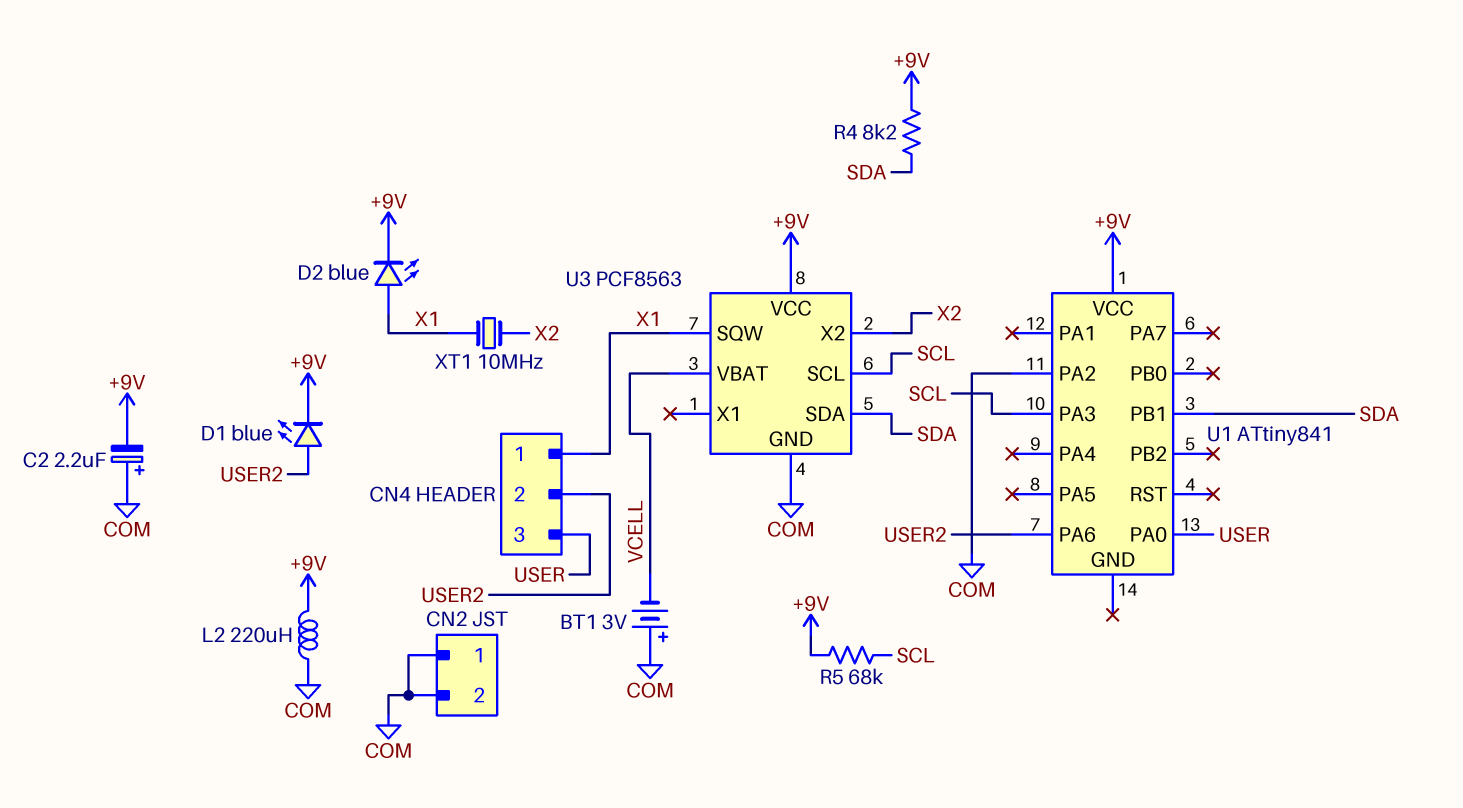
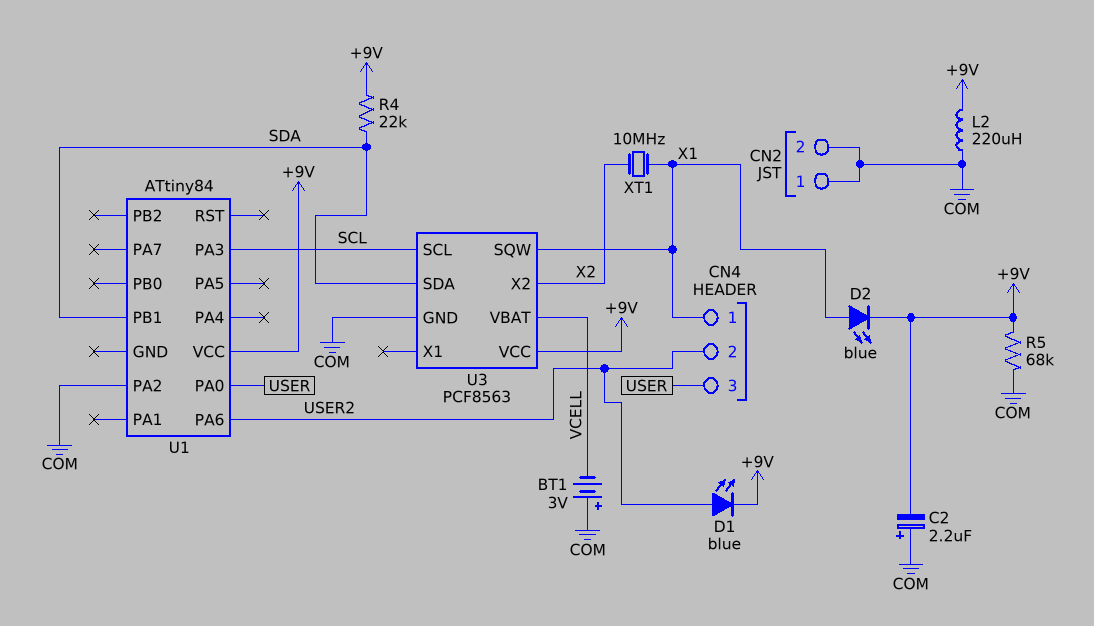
R4: 8.2k (+9V, SDA) -> 22k (+9V, SDA)
R5: 68k (+9V, SCL) -> 68k (+9V, COM)
U1: ATtiny841 -> ATtiny84

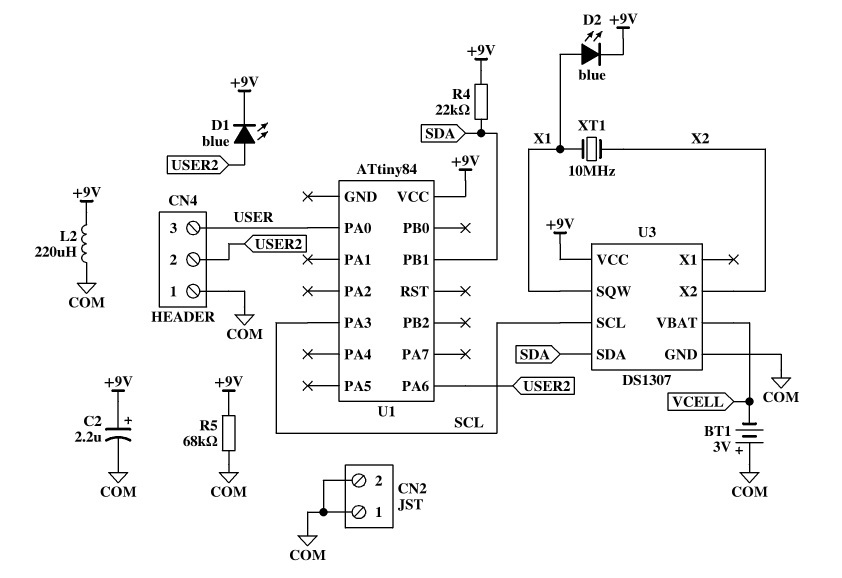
C2: 2.2uF (plus COM, minus +9V) -> 2.2uF (plus +9V, minus COM)
CN4 pin 1: X1 -> COM
U1 pin PA2: COM -> none
U3: PCF8563 -> DS1307

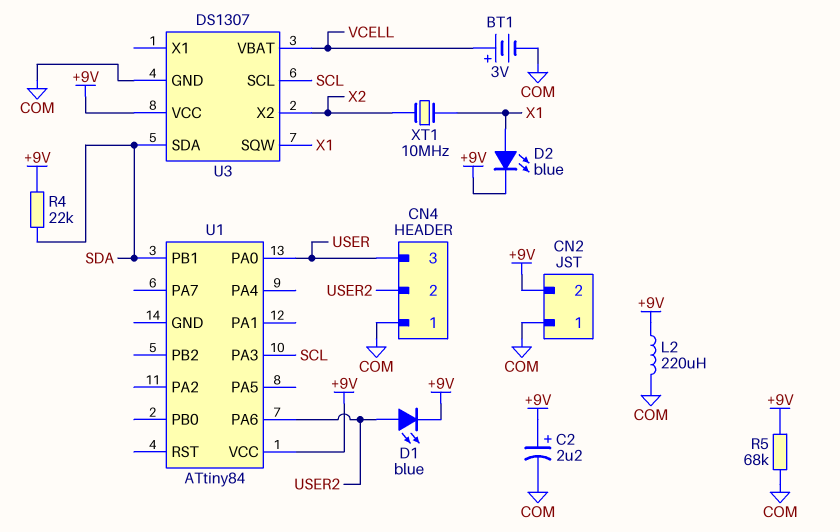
BT1: 3V (plus COM, minus VCELL) -> 3V (plus VCELL, minus COM)
CN2 pin 2: COM -> +9V

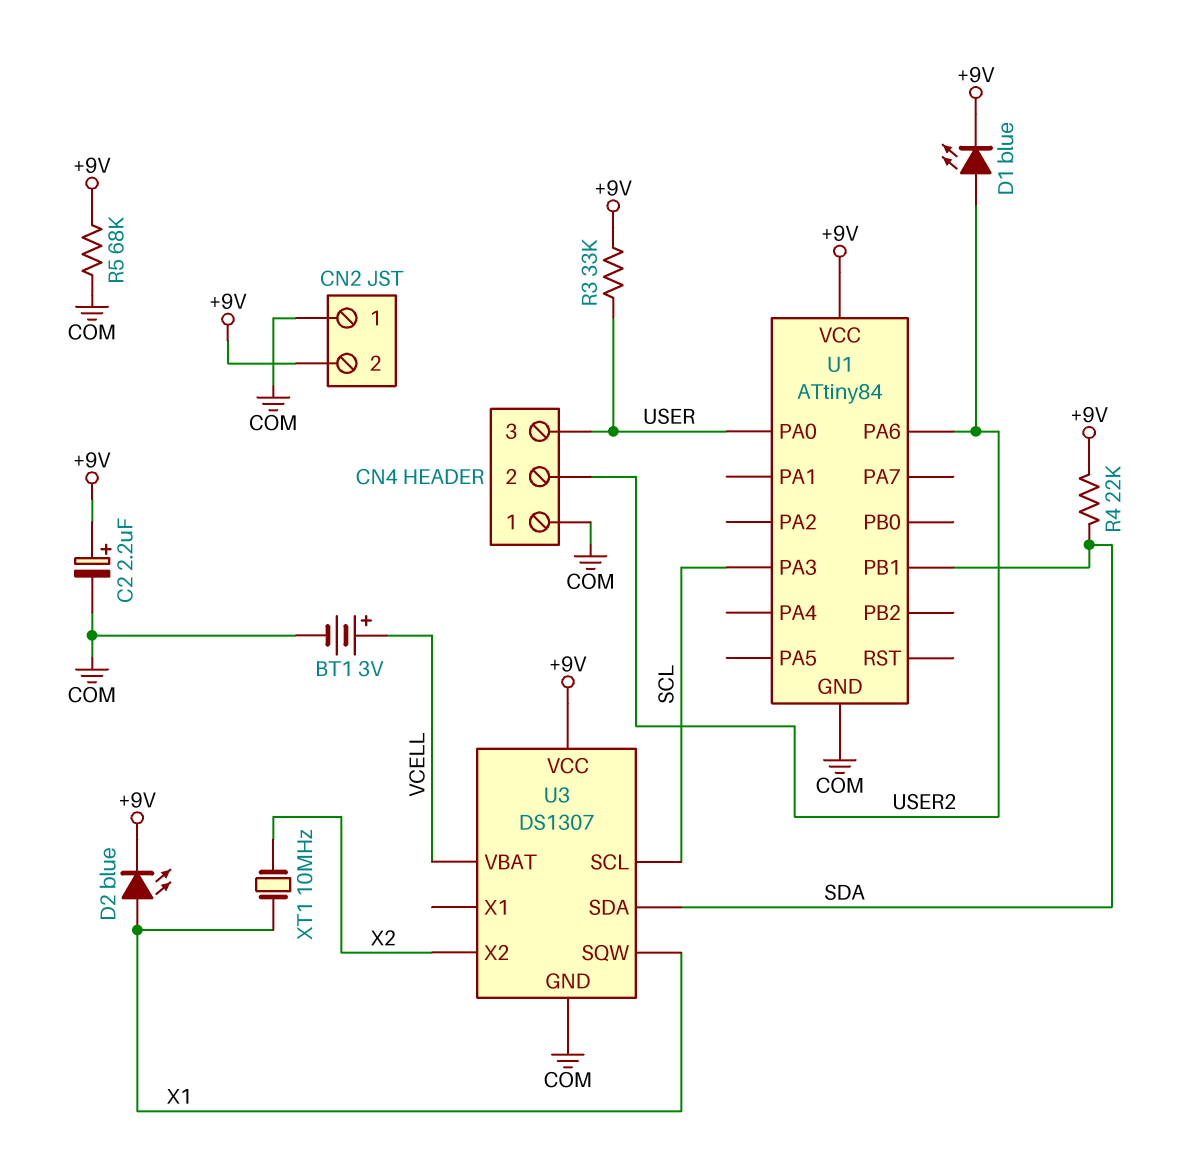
L2: 220uH (+9V, COM) -> none
R3: none -> 33k (+9V, USER)
U1 pin GND: none -> COM

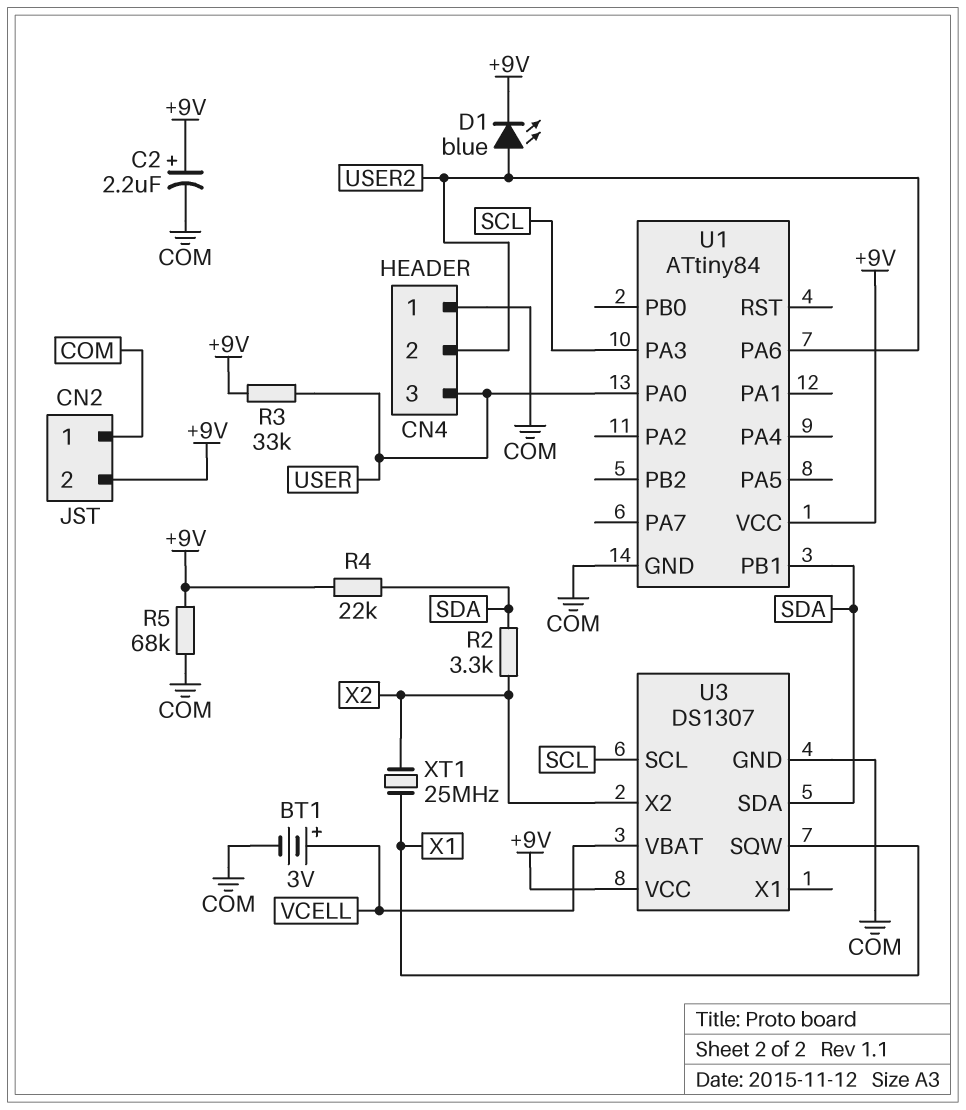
D2: LED blue (A X1, K +9V) -> none
R2: none -> 3.3k (SDA, X2)
XT1: 10MHz (X1, X2) -> 25MHz (X1, X2)

